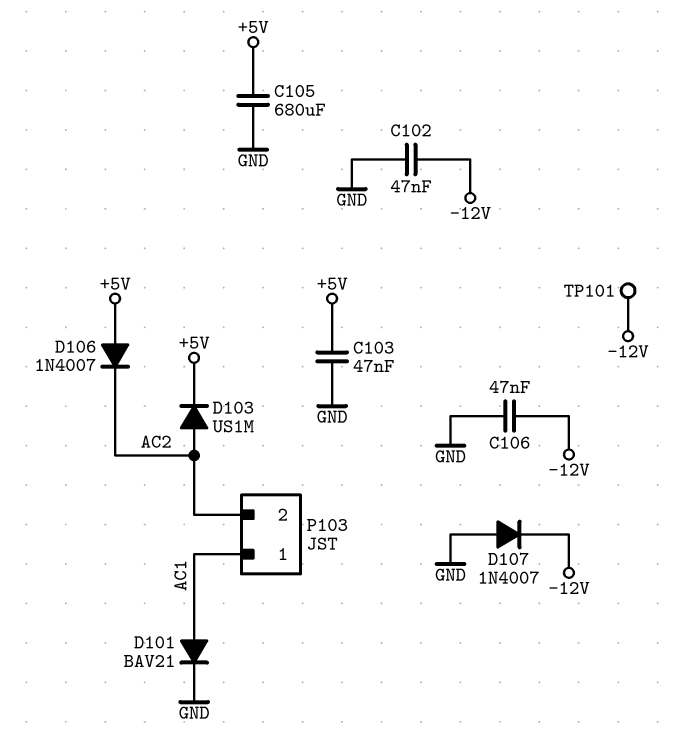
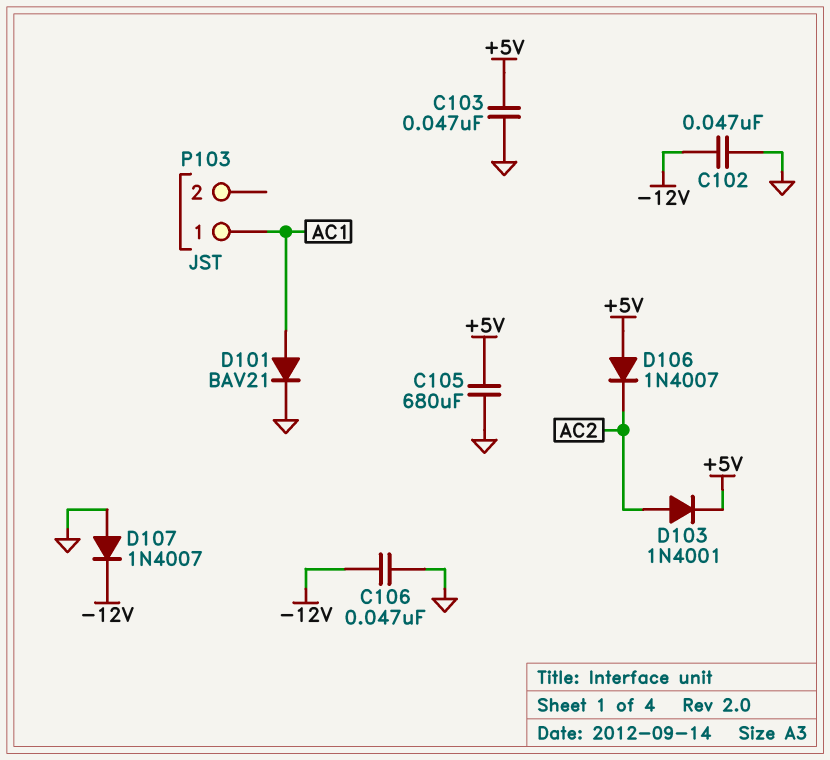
D103: diode US1M (A AC2, K +5V) -> diode 1N4001 (A AC2, K +5V)
P103 pin 2: AC2 -> none
TP101: test point (-12V) -> none

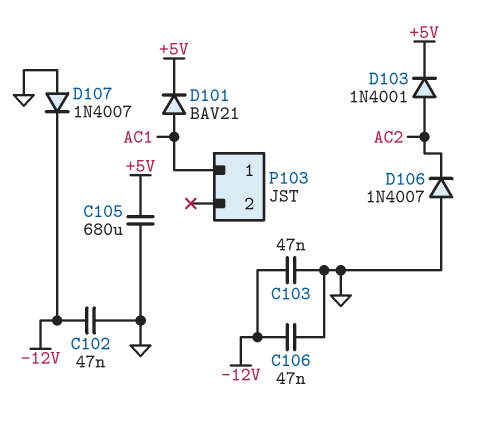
C103: 47nF (+5V, GND) -> 47nF (-12V, GND)
D101: diode BAV21 (A AC1, K GND) -> diode BAV21 (A AC1, K +5V)
D106: diode 1N4007 (A +5V, K AC2) -> diode 1N4007 (A GND, K AC2)

